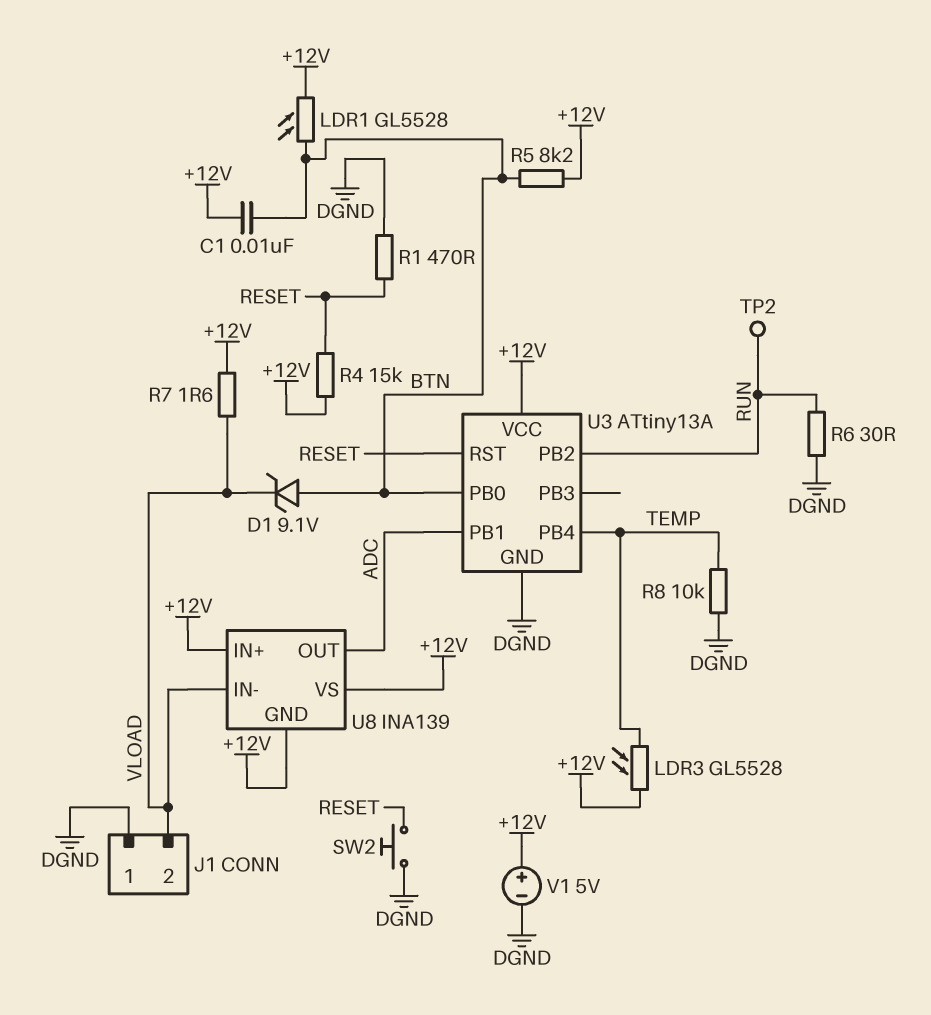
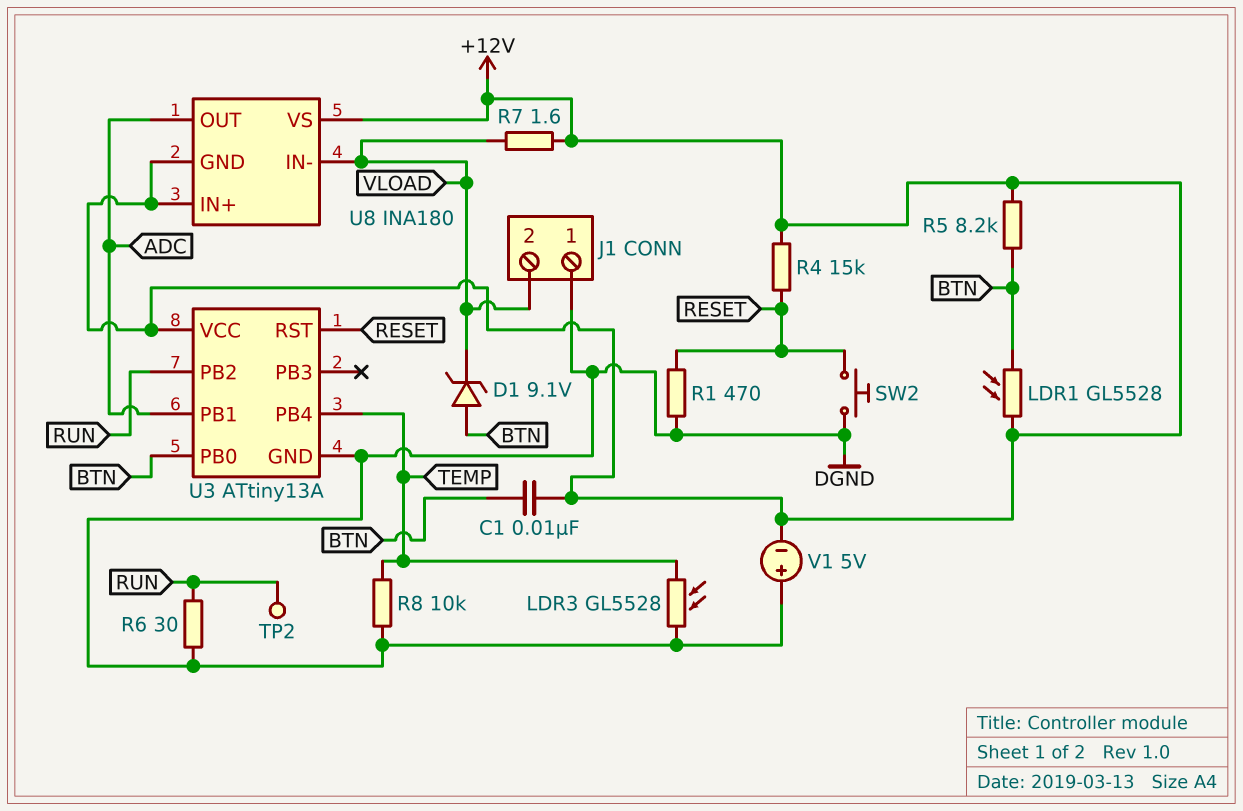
LDR3: GL5528 (+12V, TEMP) -> GL5528 (DGND, TEMP)
U8: INA139 -> INA180
V1: 5V (plus +12V, minus DGND) -> 5V (plus DGND, minus +12V)

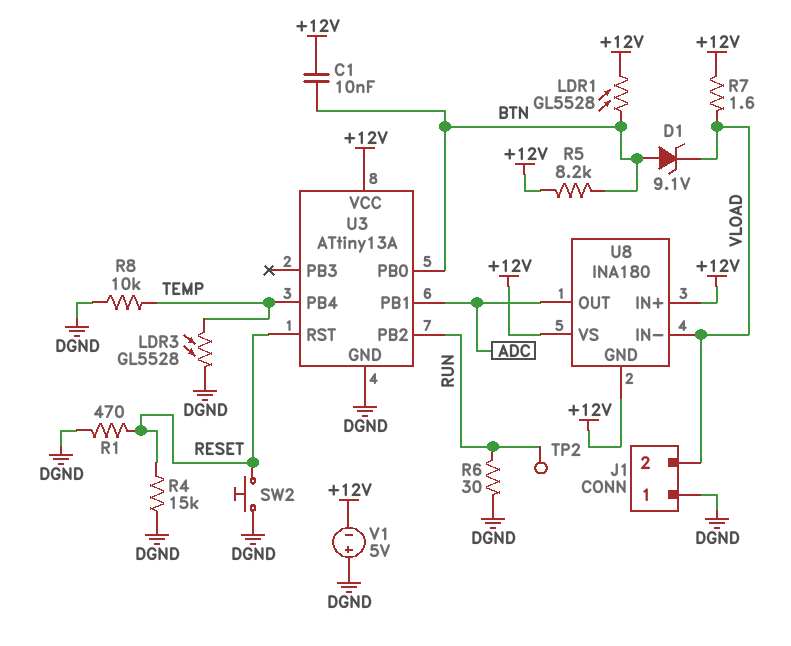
R4: 15k (+12V, RESET) -> 15k (DGND, RESET)

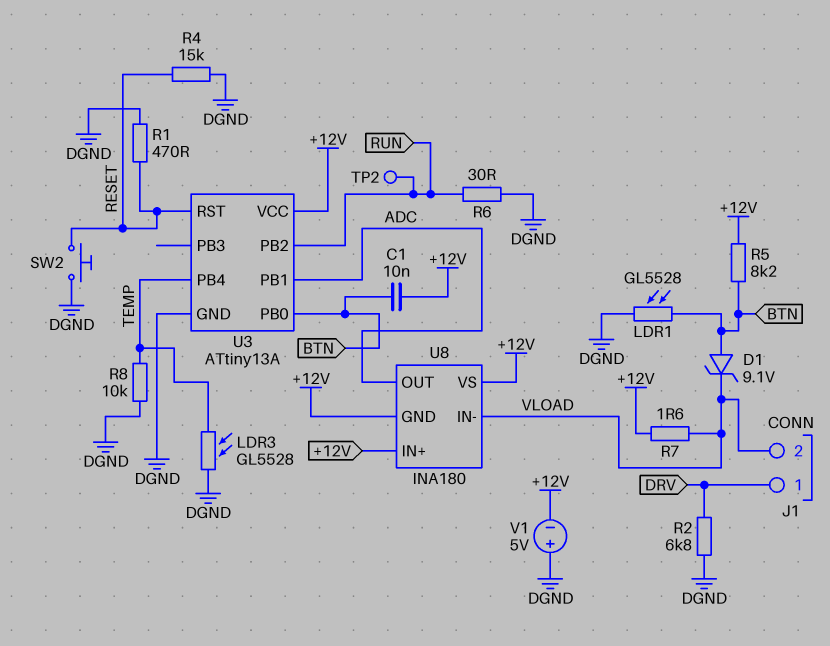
J1 pin 1: DGND -> DRV
LDR1: GL5528 (+12V, BTN) -> GL5528 (BTN, DGND)
R2: none -> 6.8k (DGND, DRV)

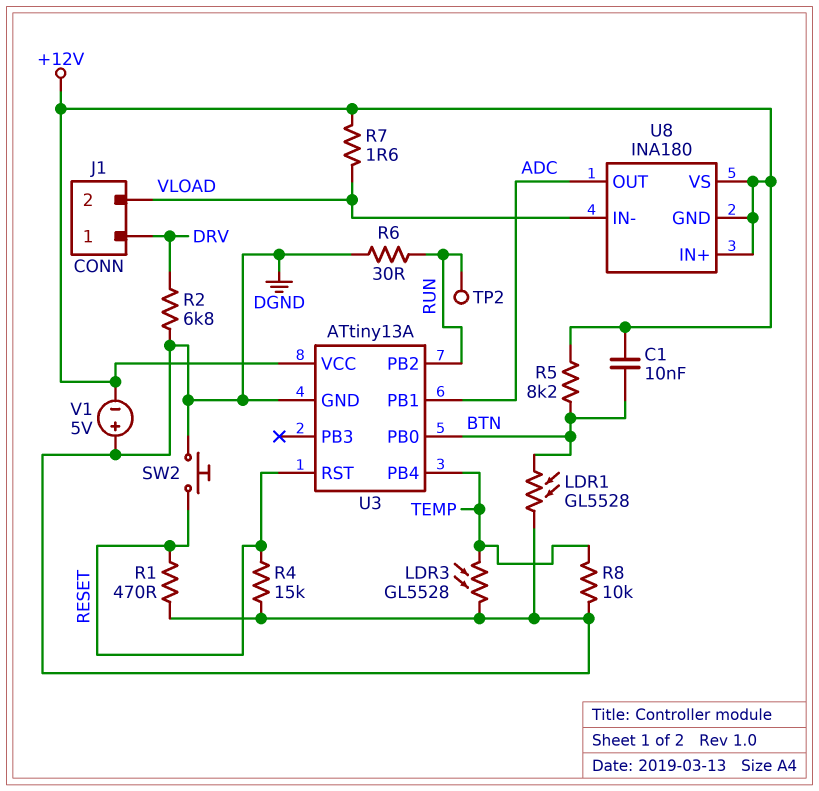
D1: zener 9.1V (A BTN, K VLOAD) -> none

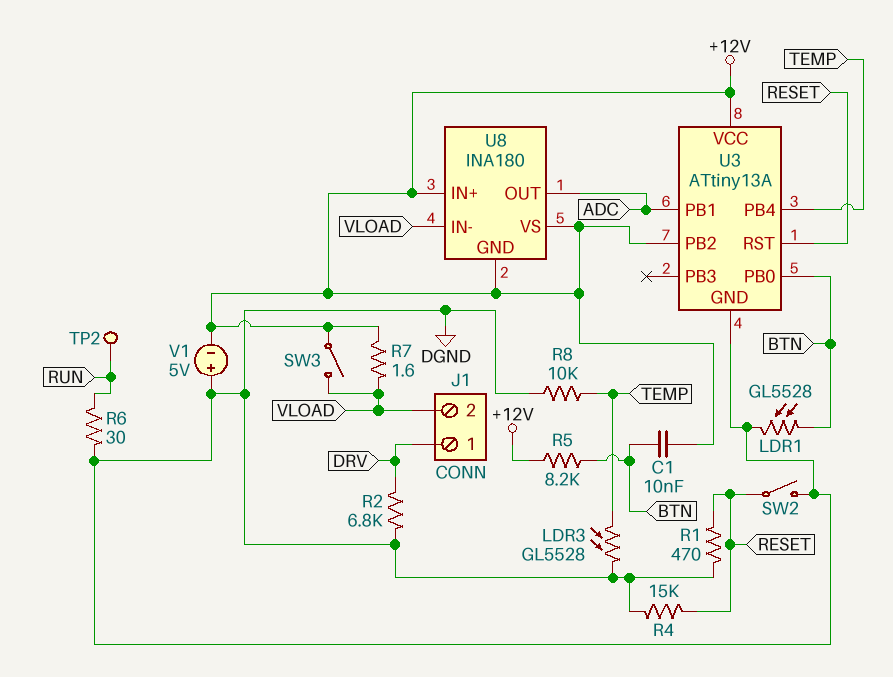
SW2: button (DGND, RESET) -> switch (DGND, RESET)
SW3: none -> switch (+12V, VLOAD)
U3 pin PB2: RUN -> +12V

